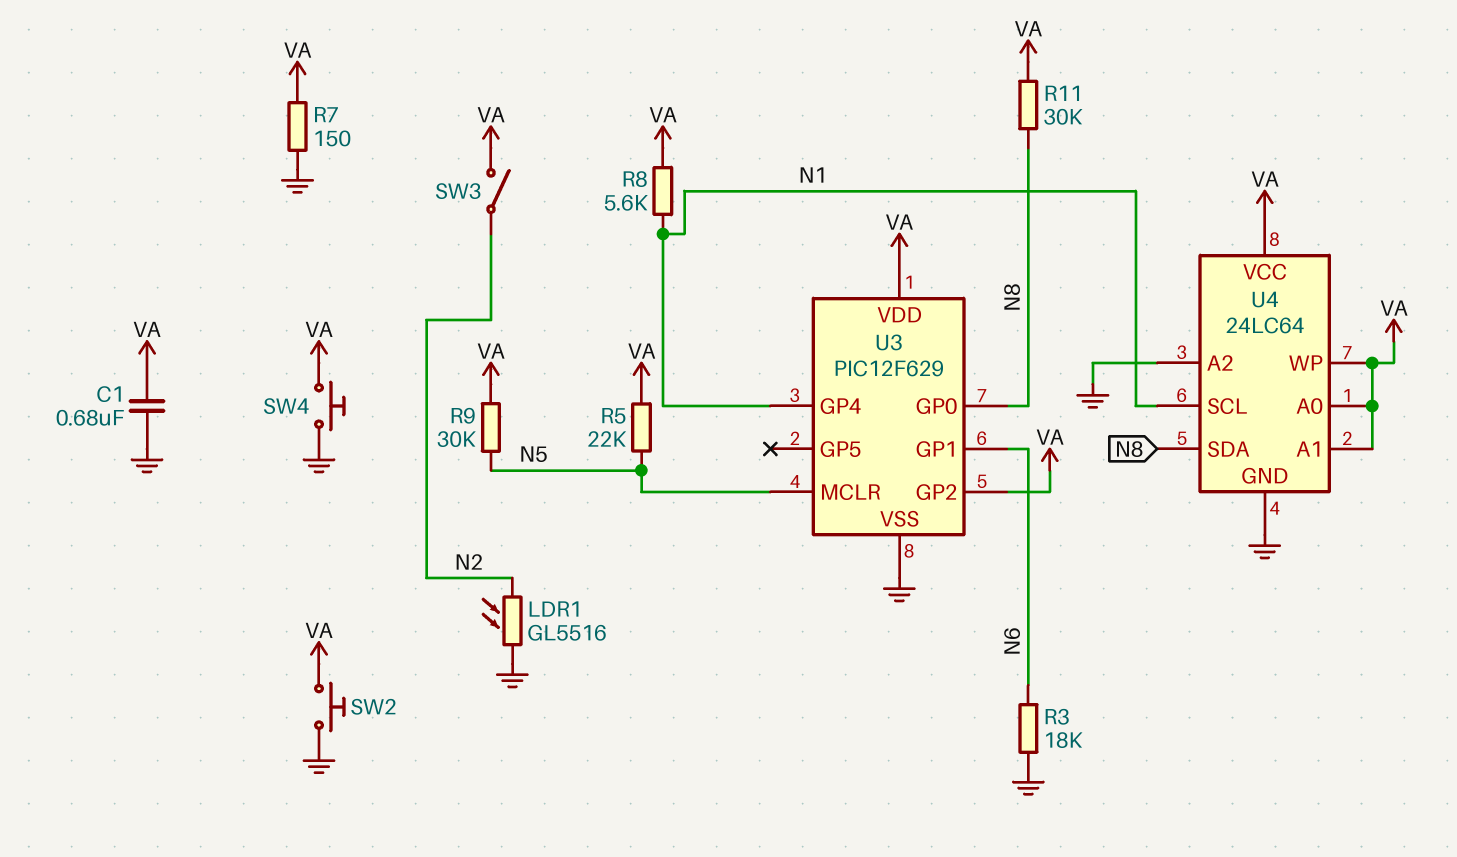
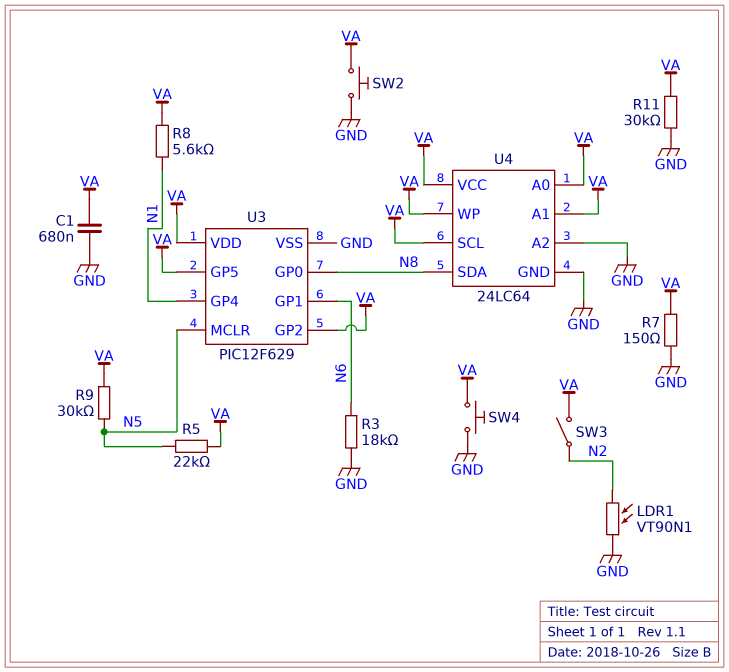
LDR1: GL5516 (GND, N2) -> VT90N1 (GND, N2)
R11: 30k (N8, VA) -> 30k (GND, VA)
U3 pin GP5: none -> VA
U4 pin SCL: N1 -> VA

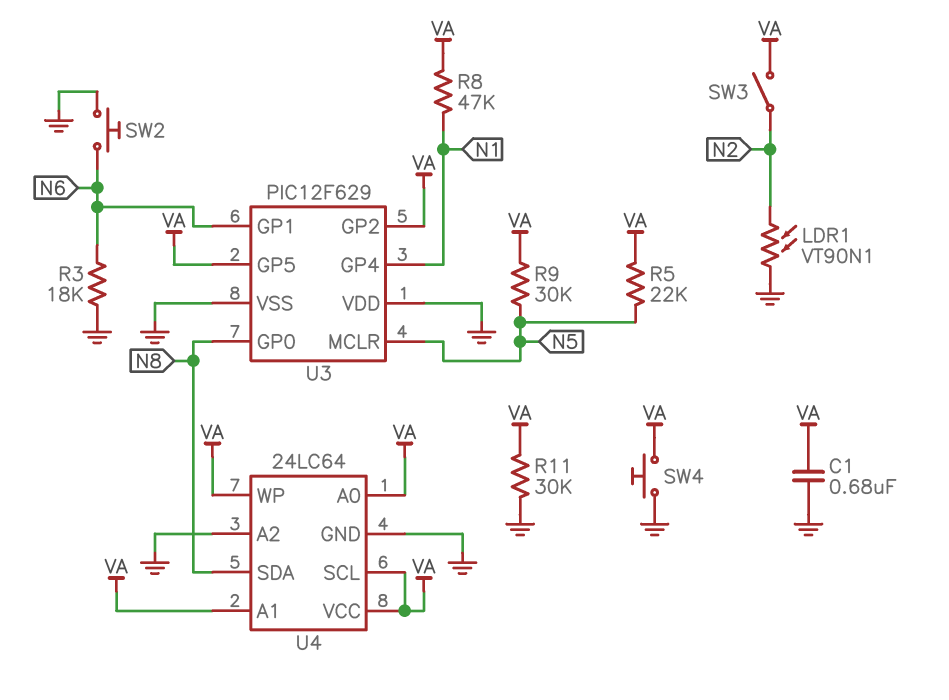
R7: 150 (GND, VA) -> none
R8: 5.6k (N1, VA) -> 47k (N1, VA)
SW2: button (GND, VA) -> button (GND, N6)
U3 pin VDD: VA -> GND

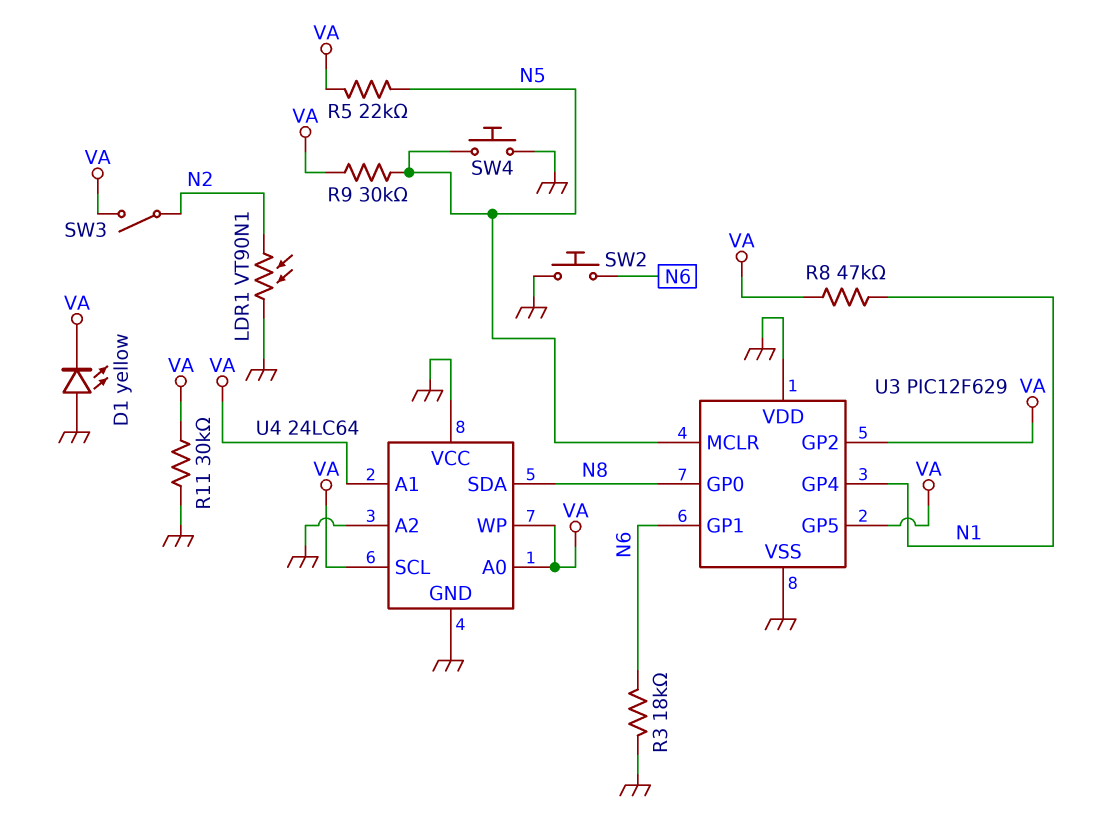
C1: 680nF (GND, VA) -> none
D1: none -> LED yellow (A GND, K VA)
SW4: button (GND, VA) -> button (GND, N5)
U4 pin VCC: VA -> GND

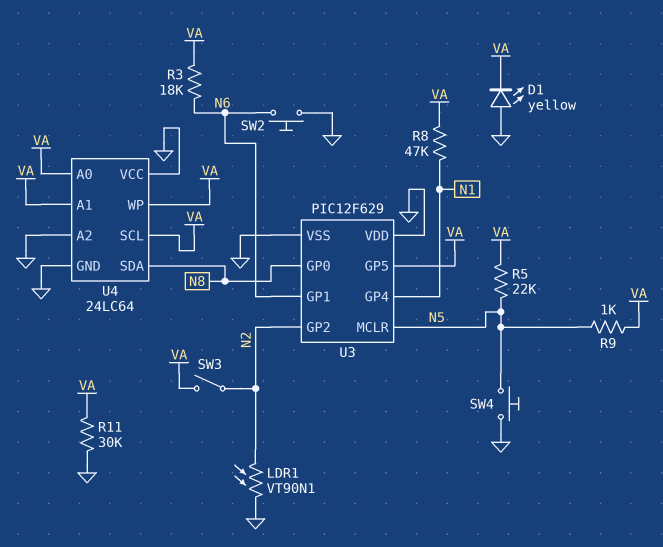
R3: 18k (GND, N6) -> 18k (N6, VA)
R9: 30k (N5, VA) -> 1k (N5, VA)
U3 pin GP2: VA -> N2

